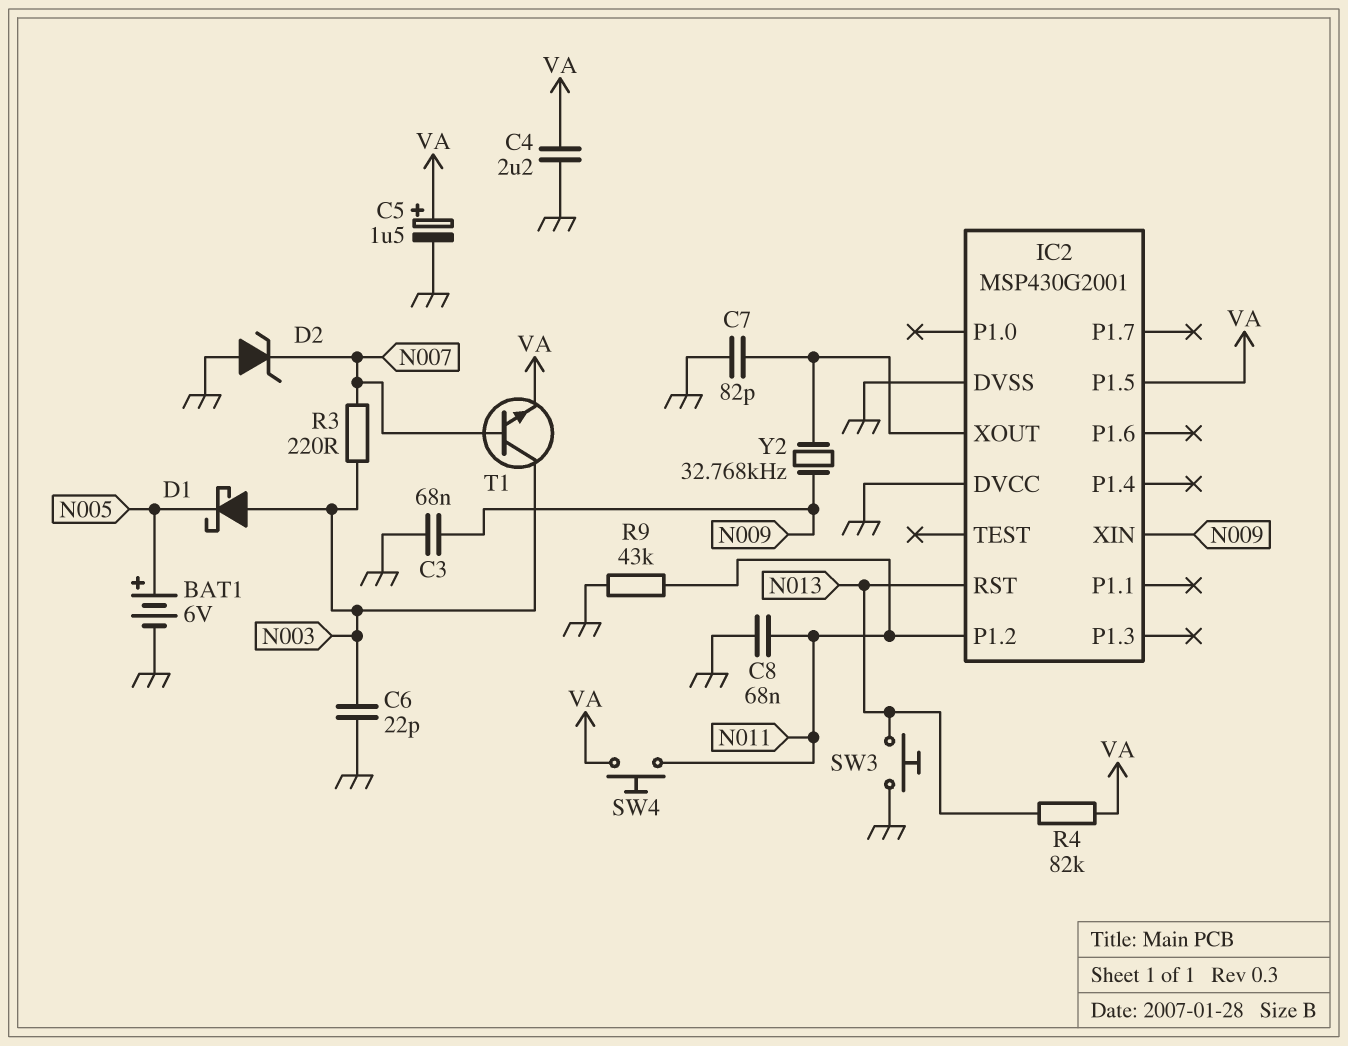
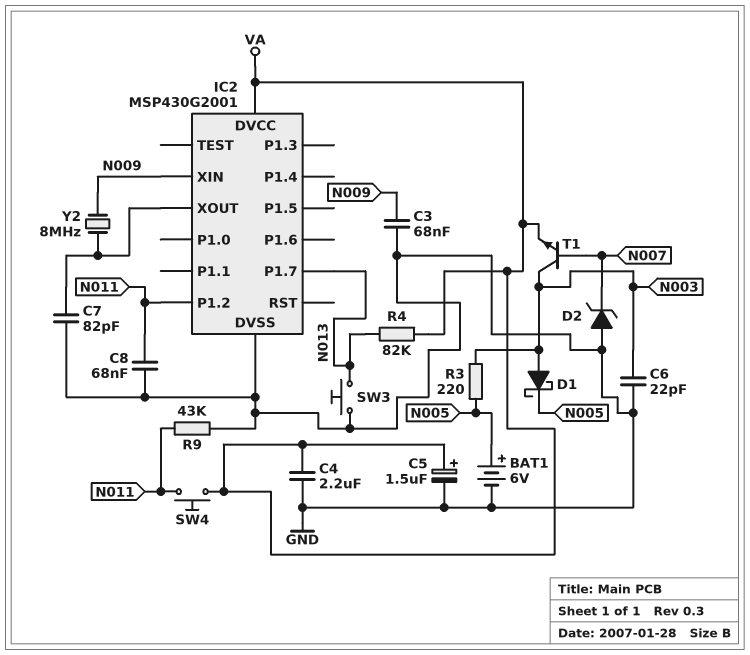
IC2 pin DVCC: GND -> VA
IC2 pin P1.5: VA -> none
IC2 pin P1.7: none -> N013
IC2 pin RST: N013 -> none
R3: 220 (N003, N007) -> 220 (N003, N005)
Y2: 32.768kHz (IC2/XOUT, N009) -> 8MHz (IC2/XOUT, N009)

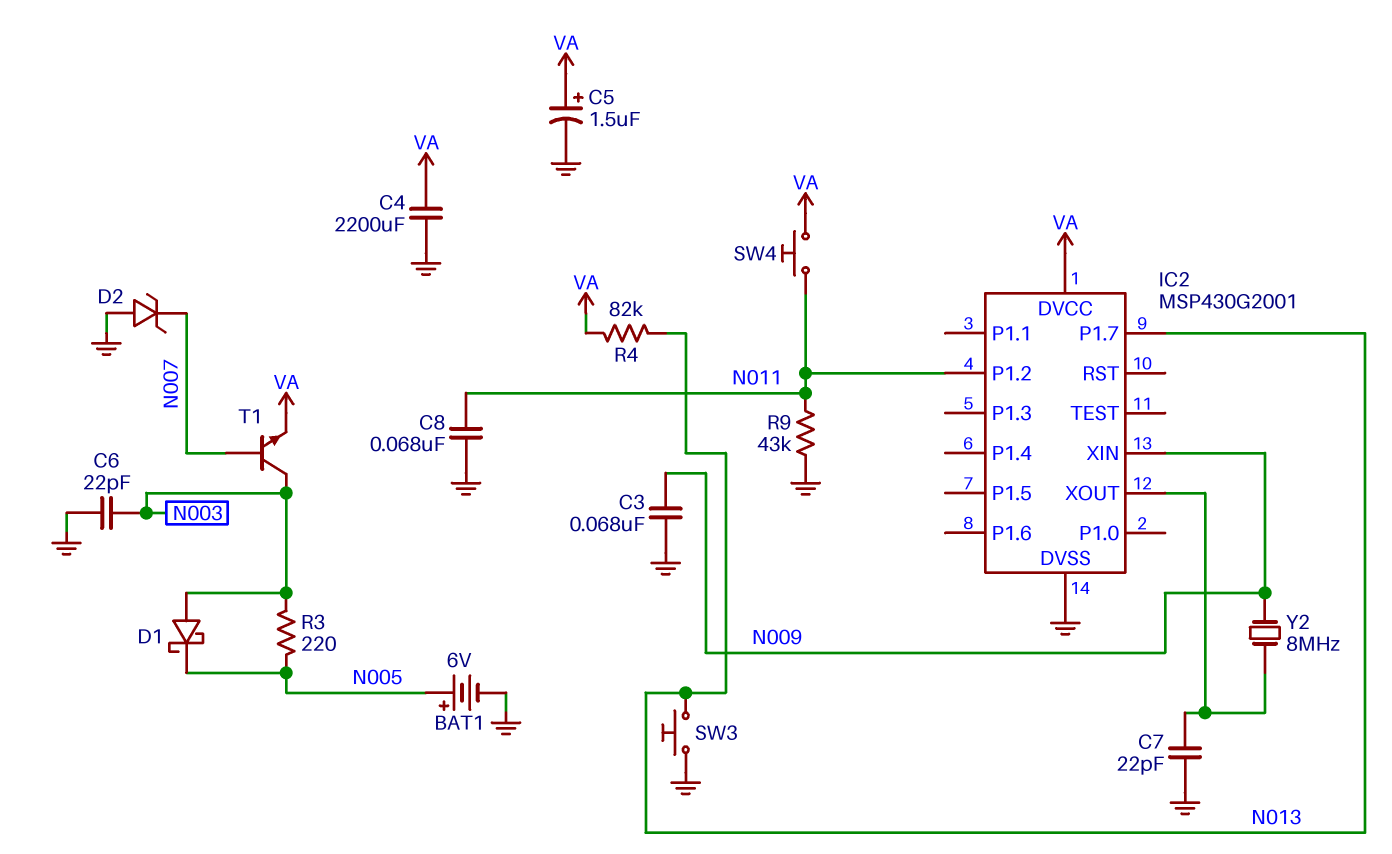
C4: 2.2uF (GND, VA) -> 2200uF (GND, VA)
C7: 82pF (GND, IC2/XOUT) -> 22pF (GND, IC2/XOUT)

